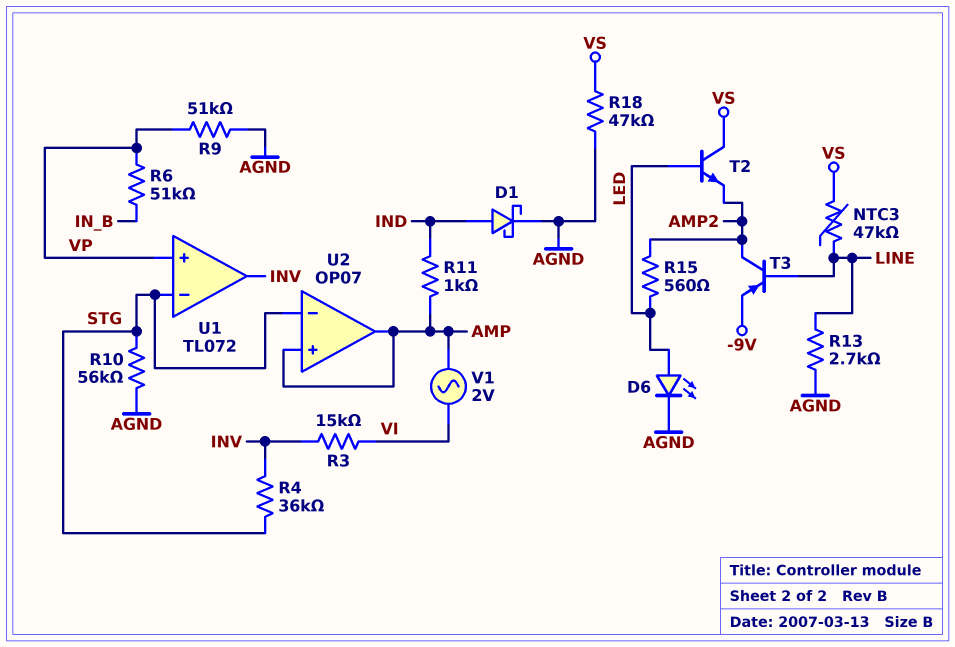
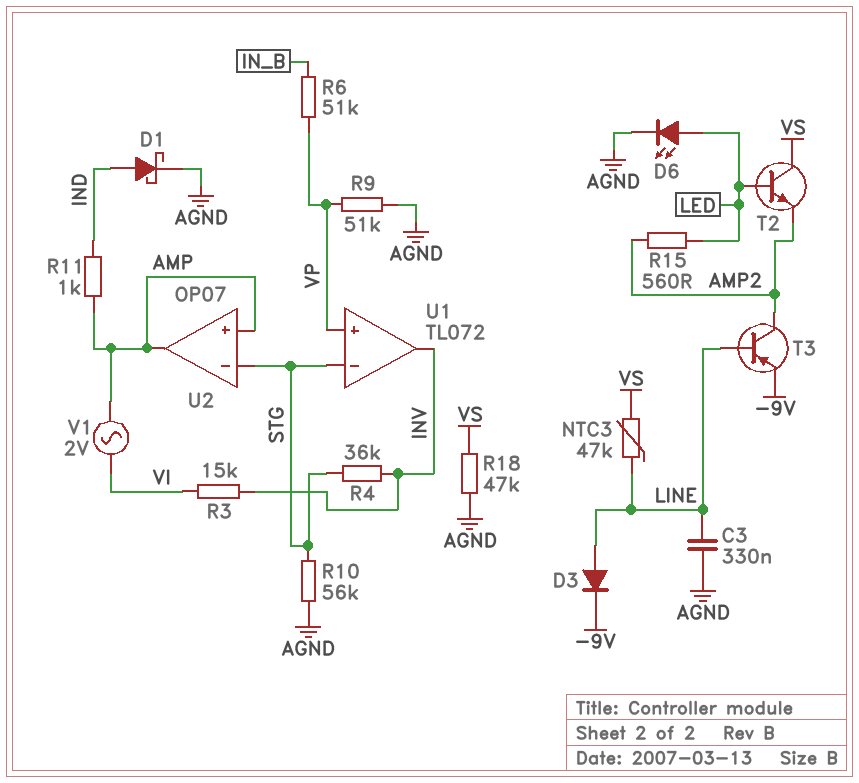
C3: none -> 330nF (AGND, LINE)
D3: none -> diode (A LINE, K -9V)
R13: 2.7k (AGND, LINE) -> none

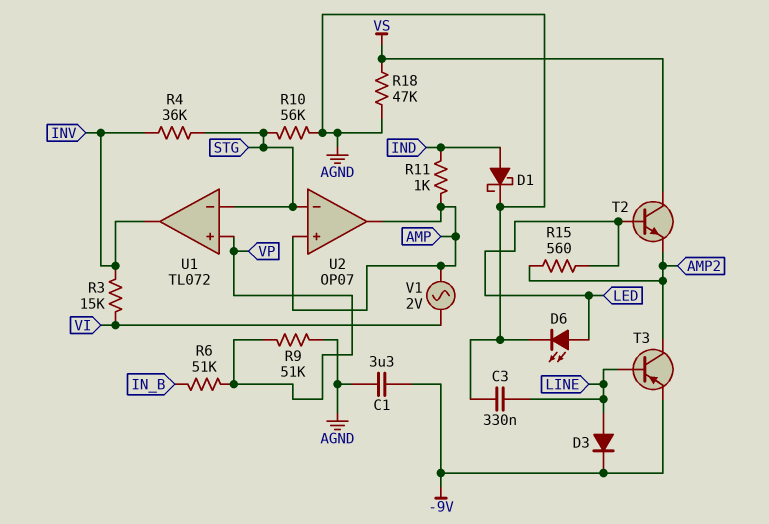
C1: none -> 3.3uF (-9V, AGND)
NTC3: 47k (LINE, VS) -> none

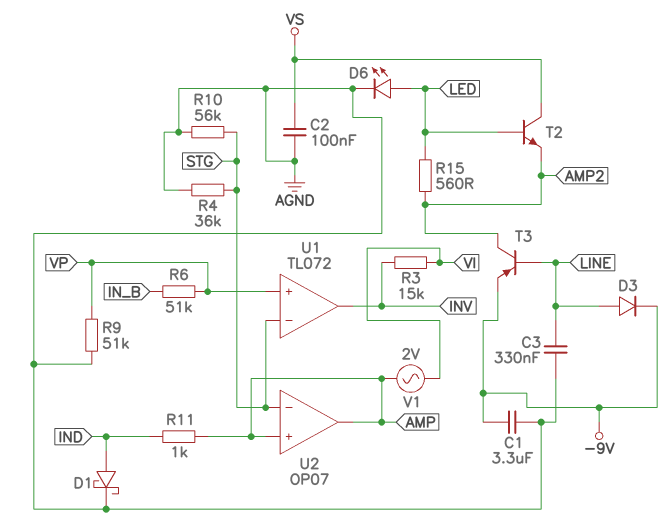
C2: none -> 100nF (AGND, VS)
R4: 36k (INV, STG) -> 36k (AGND, STG)
R18: 47k (AGND, VS) -> none

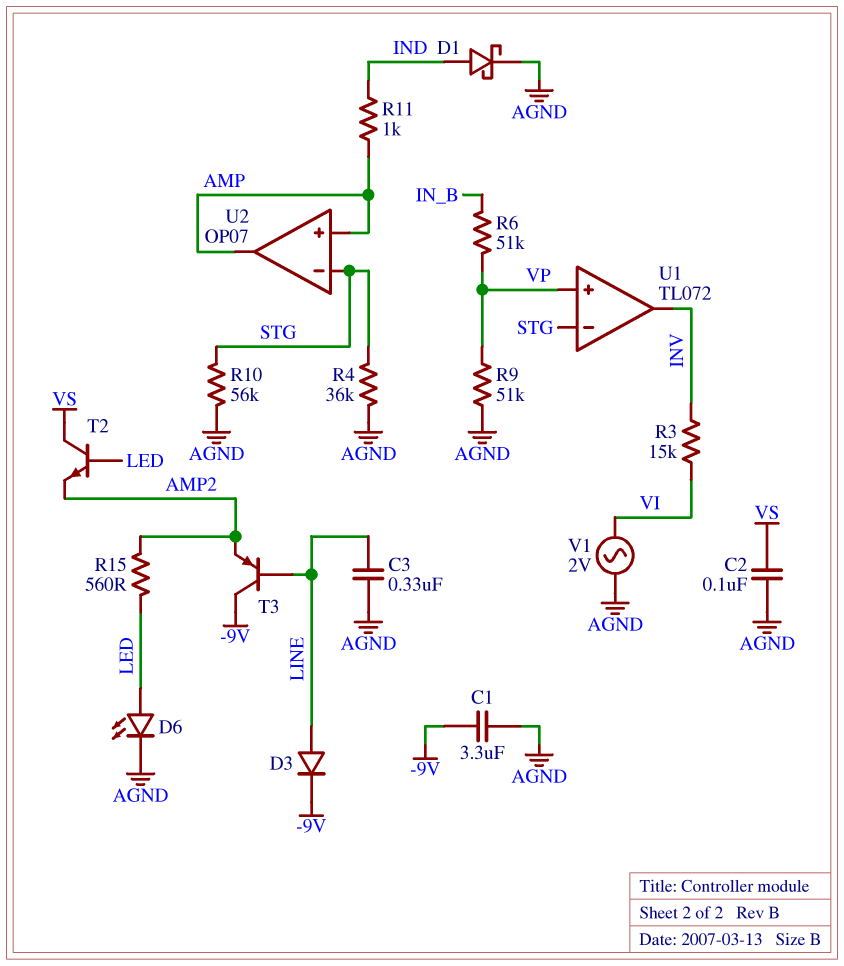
T3: PNP (B LINE, C AMP2, E -9V) -> PNP (B LINE, C -9V, E AMP2)
V1: AC 2V (AMP, VI) -> AC 2V (AGND, VI)

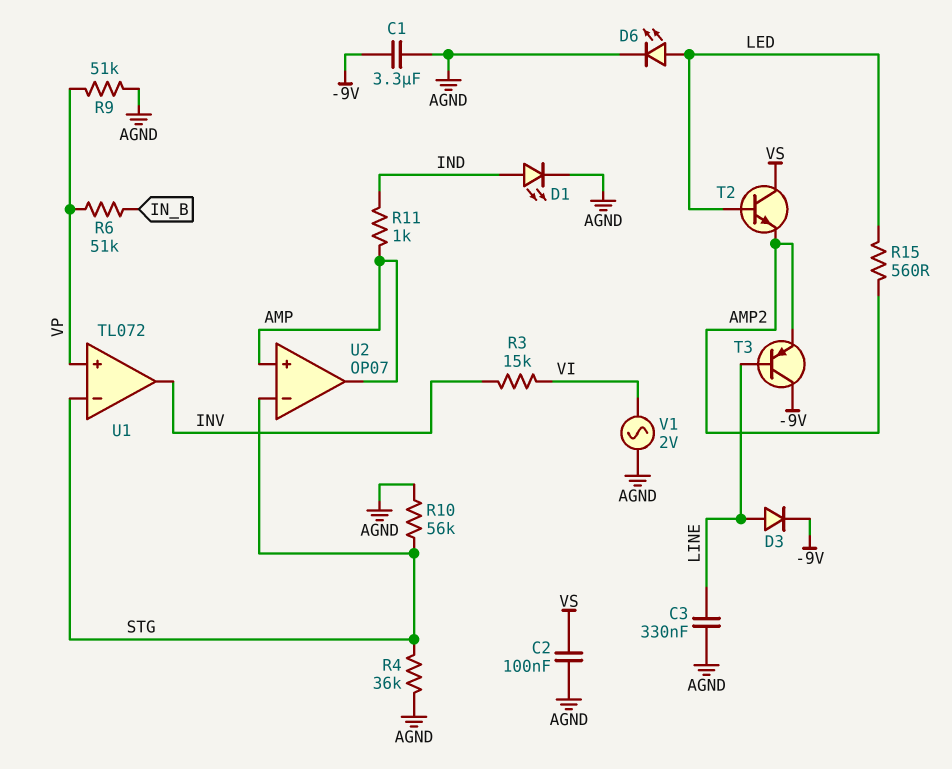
D1: schottky (A IND, K AGND) -> LED (A IND, K AGND)

